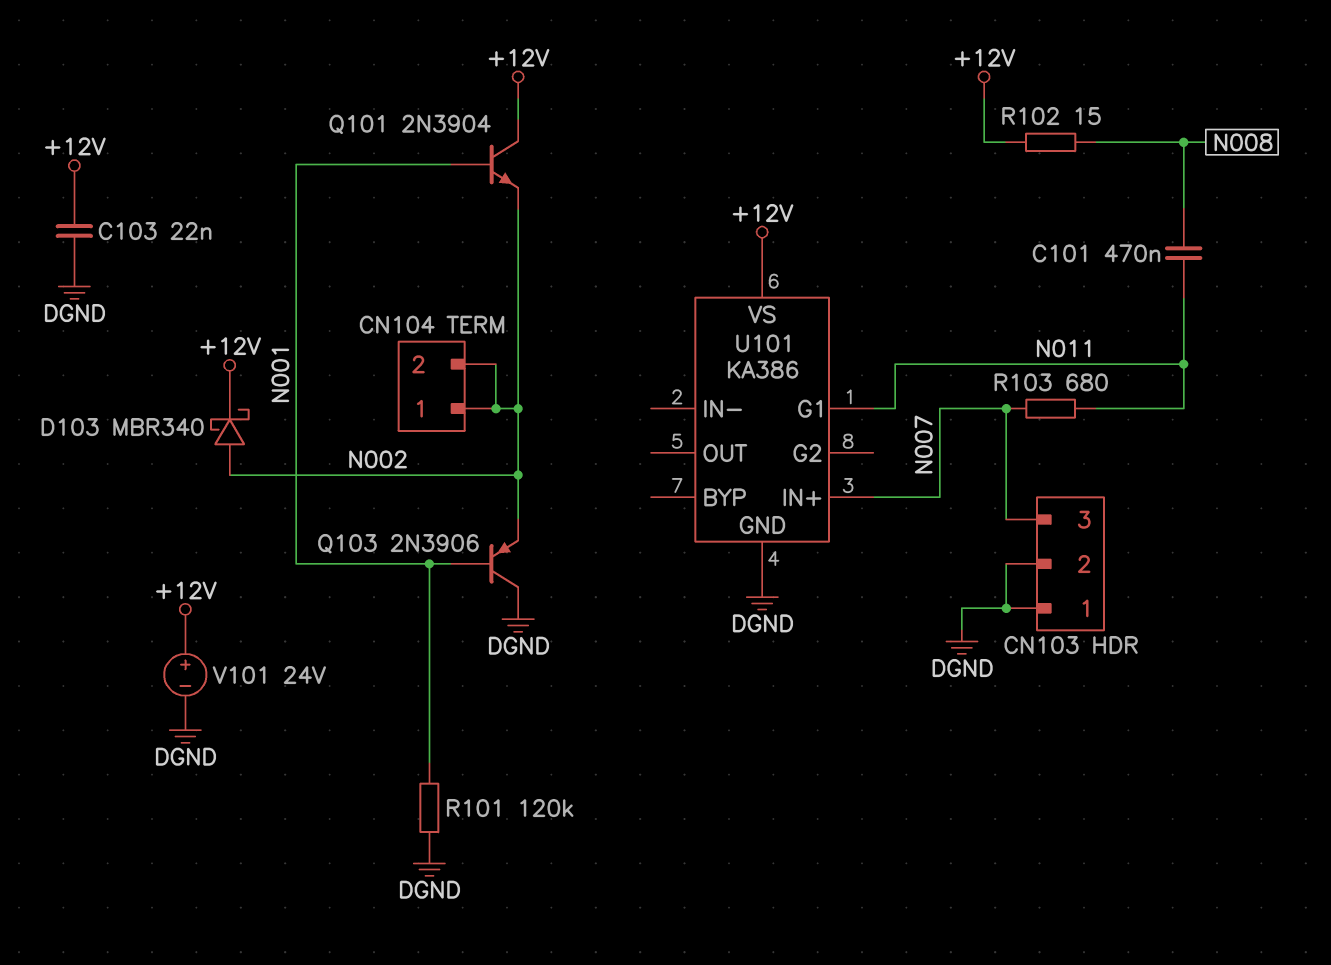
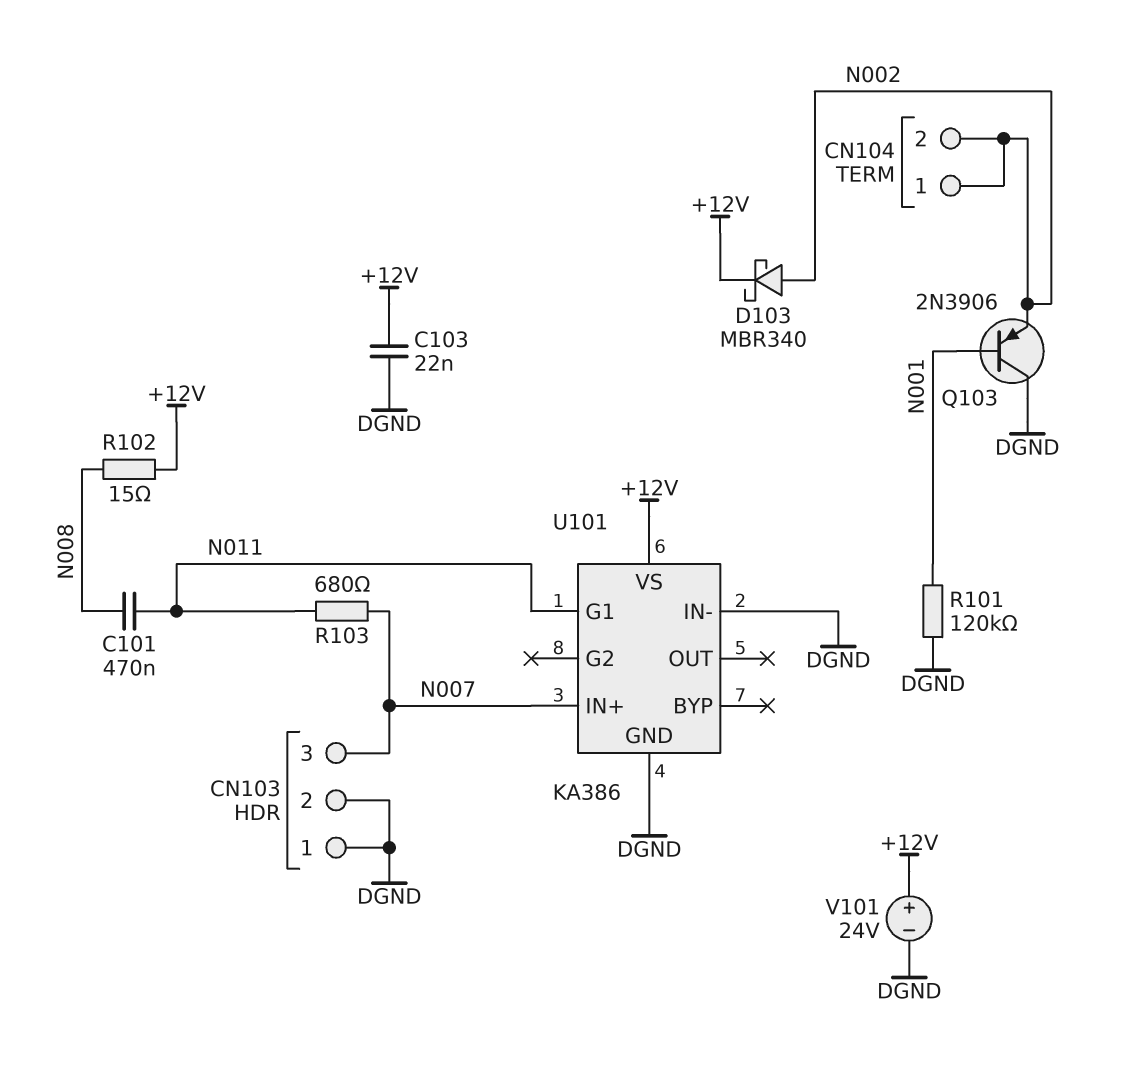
Q101: NPN 2N3904 (B N001, C +12V, E N002) -> none
U101 pin IN-: none -> DGND

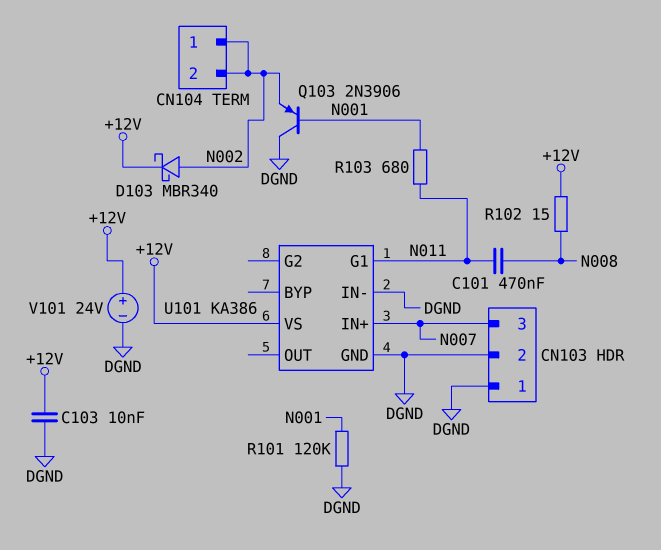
C103: 22nF (+12V, DGND) -> 10nF (+12V, DGND)
R103: 680 (N007, N011) -> 680 (N001, N011)

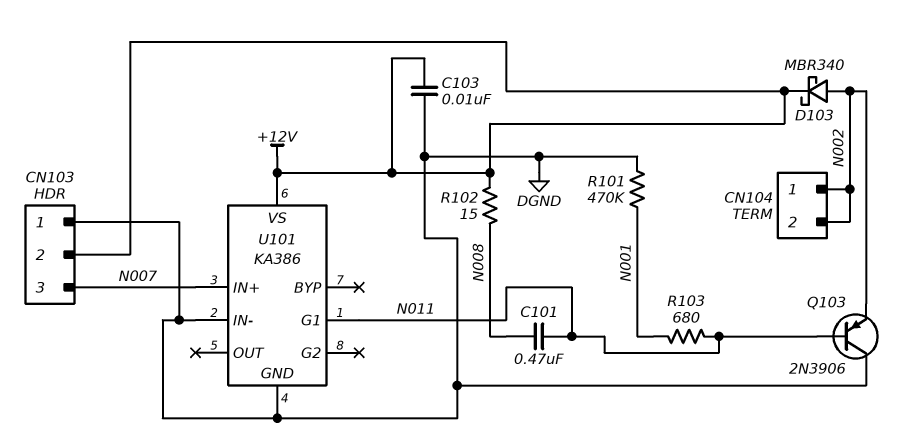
CN103 pin 2: DGND -> +12V
Q103: PNP 2N3906 (B N001, C DGND, E N002) -> PNP 2N3906 (B N011, C DGND, E N002)
R101: 120k (DGND, N001) -> 470k (DGND, N001)
V101: 24V (plus +12V, minus DGND) -> none

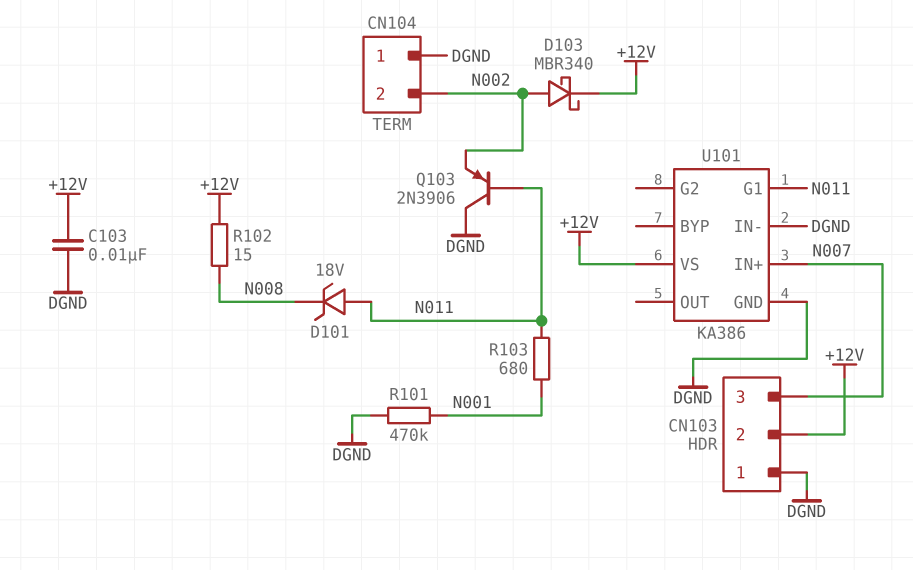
C101: 470nF (N008, N011) -> none
CN104 pin 1: N002 -> DGND
D101: none -> zener 18V (A N011, K N008)

